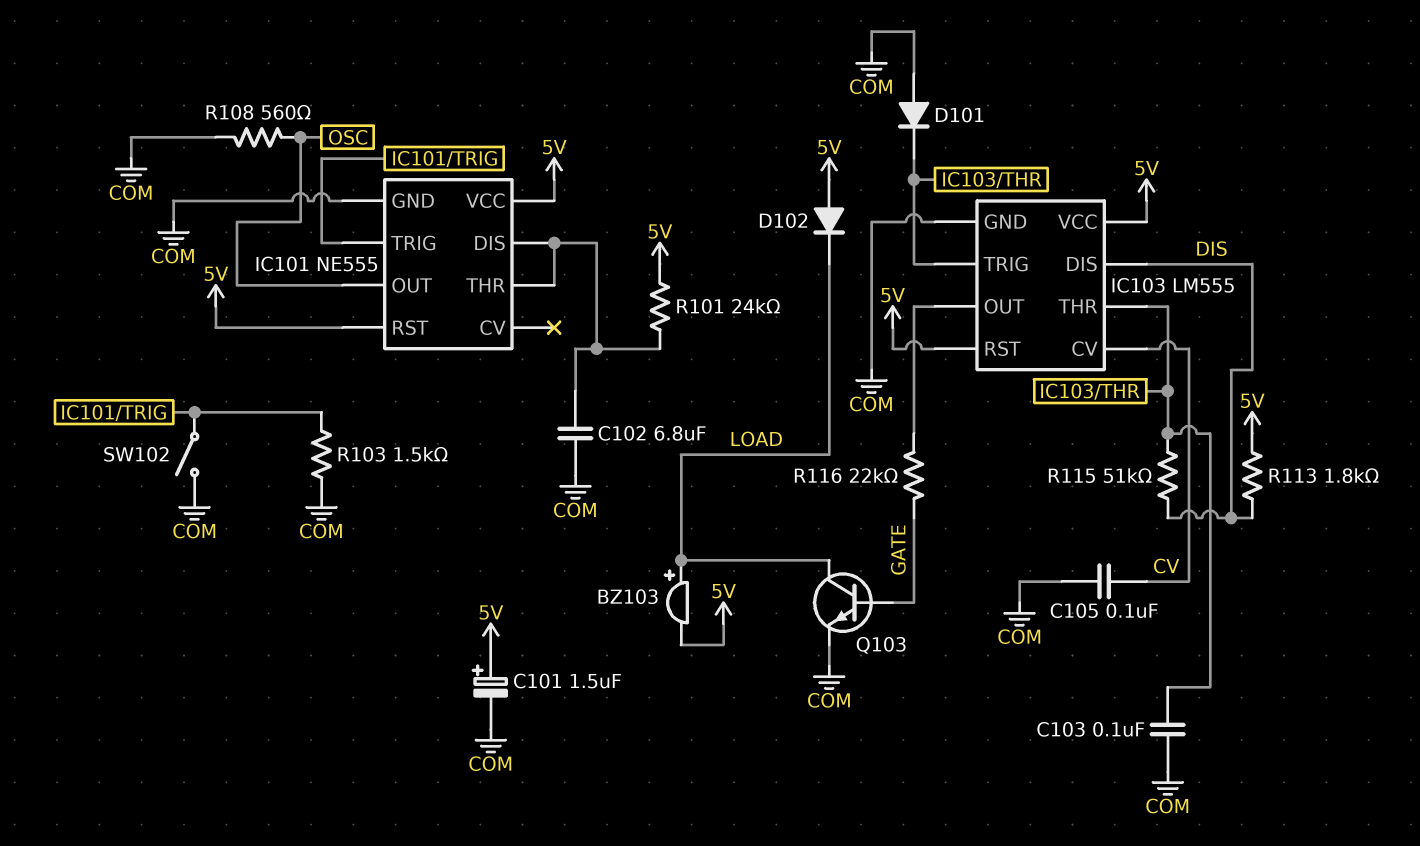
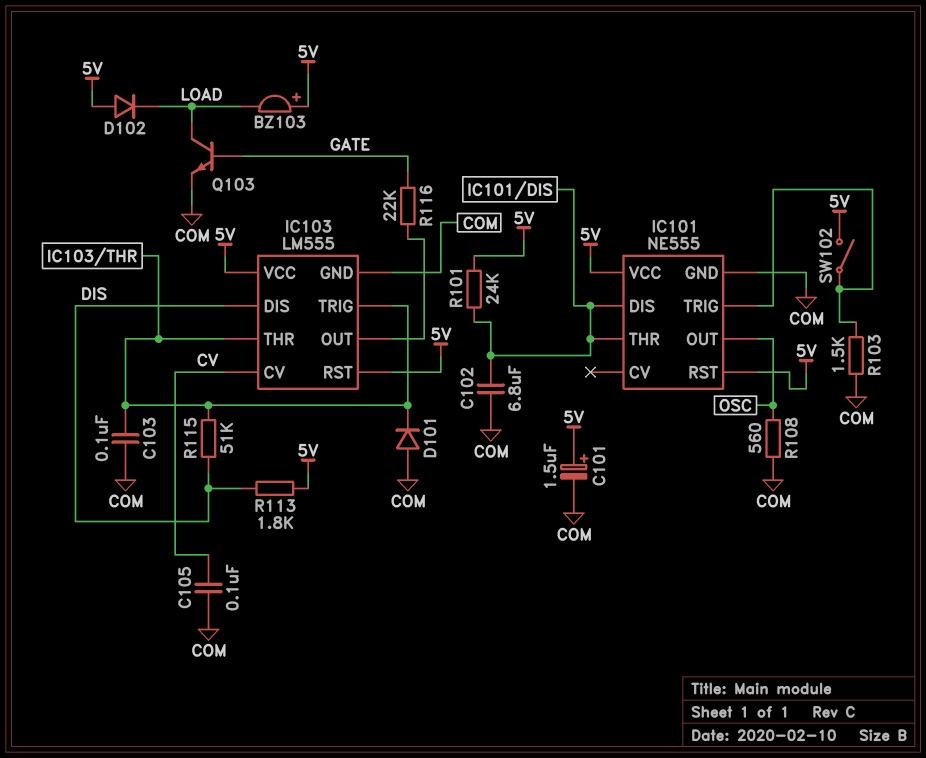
BZ103: buzzer (plus LOAD, minus 5V) -> buzzer (plus 5V, minus LOAD)
SW102: switch (COM, IC101/TRIG) -> switch (5V, IC101/TRIG)

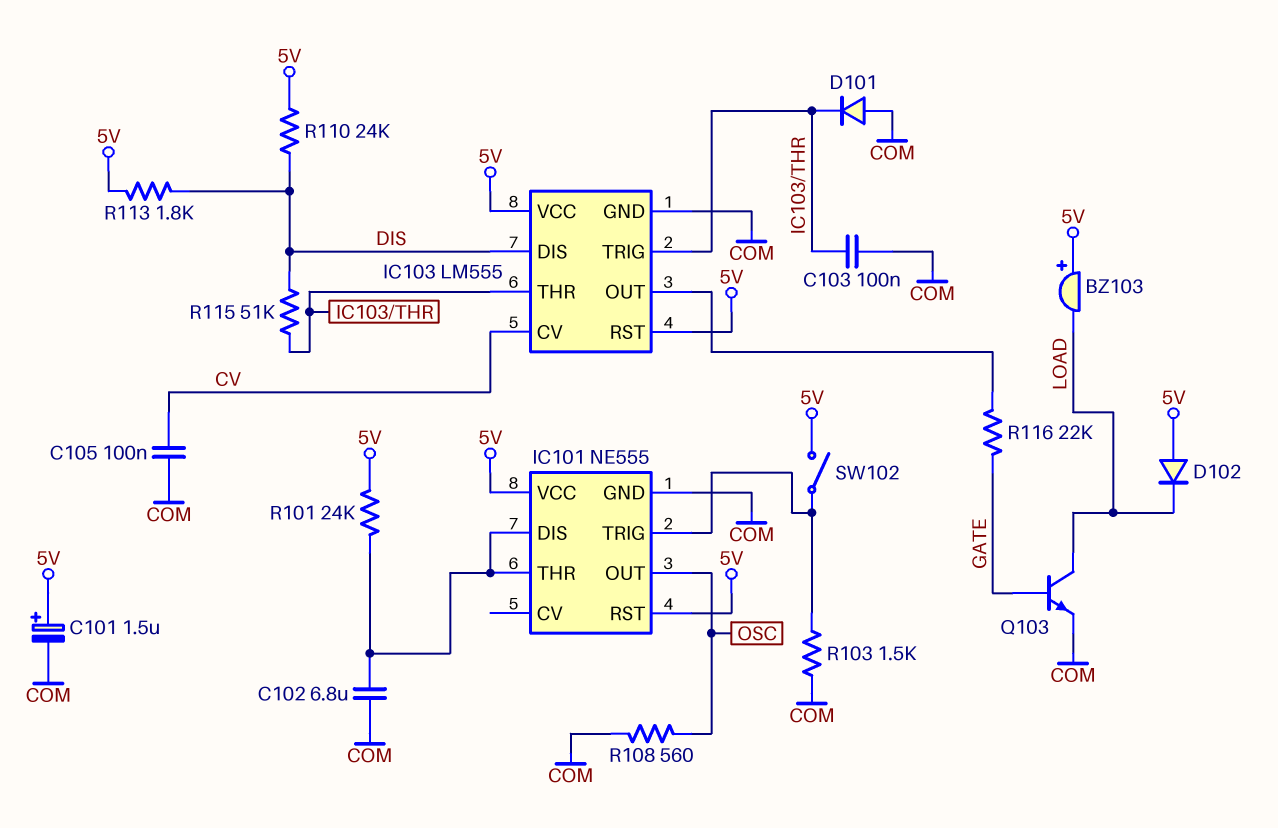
R110: none -> 24k (5V, DIS)

